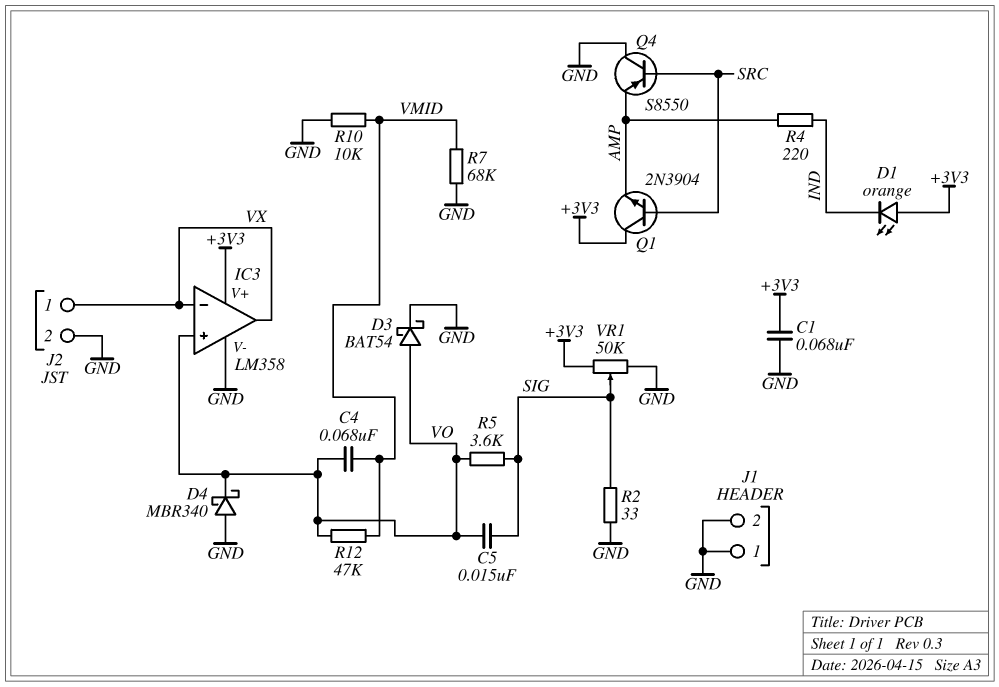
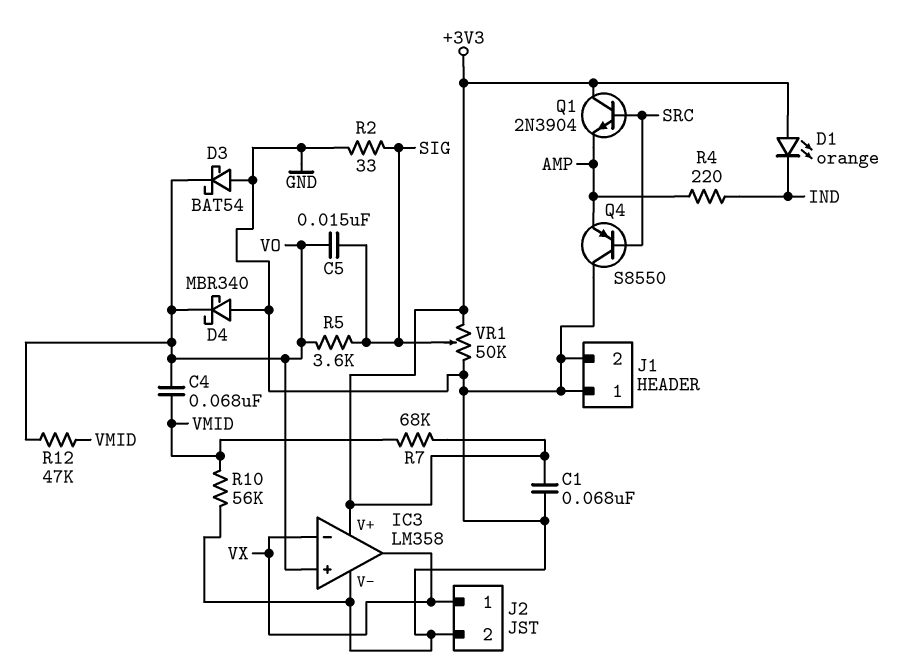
D3: schottky BAT54 (A VO, K GND) -> schottky BAT54 (A GND, K VO)
R7: 68k (GND, VMID) -> 68k (+3V3, VMID)
R10: 10k (GND, VMID) -> 56k (GND, VMID)

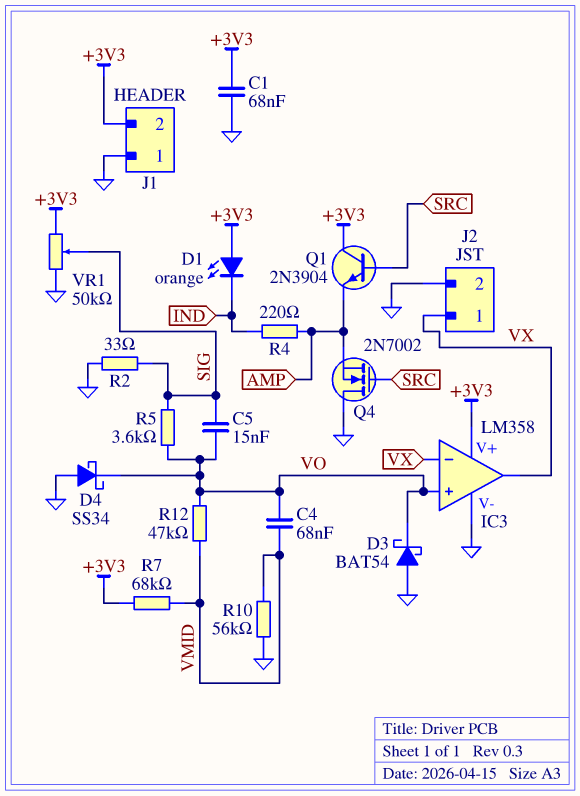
D4: schottky MBR340 (A GND, K VO) -> schottky SS34 (A GND, K VO)
J1 pin 2: GND -> +3V3
Q4: PNP S8550 (B SRC, C GND, E AMP) -> NMOS 2N7002 (G SRC, D GND, S AMP)

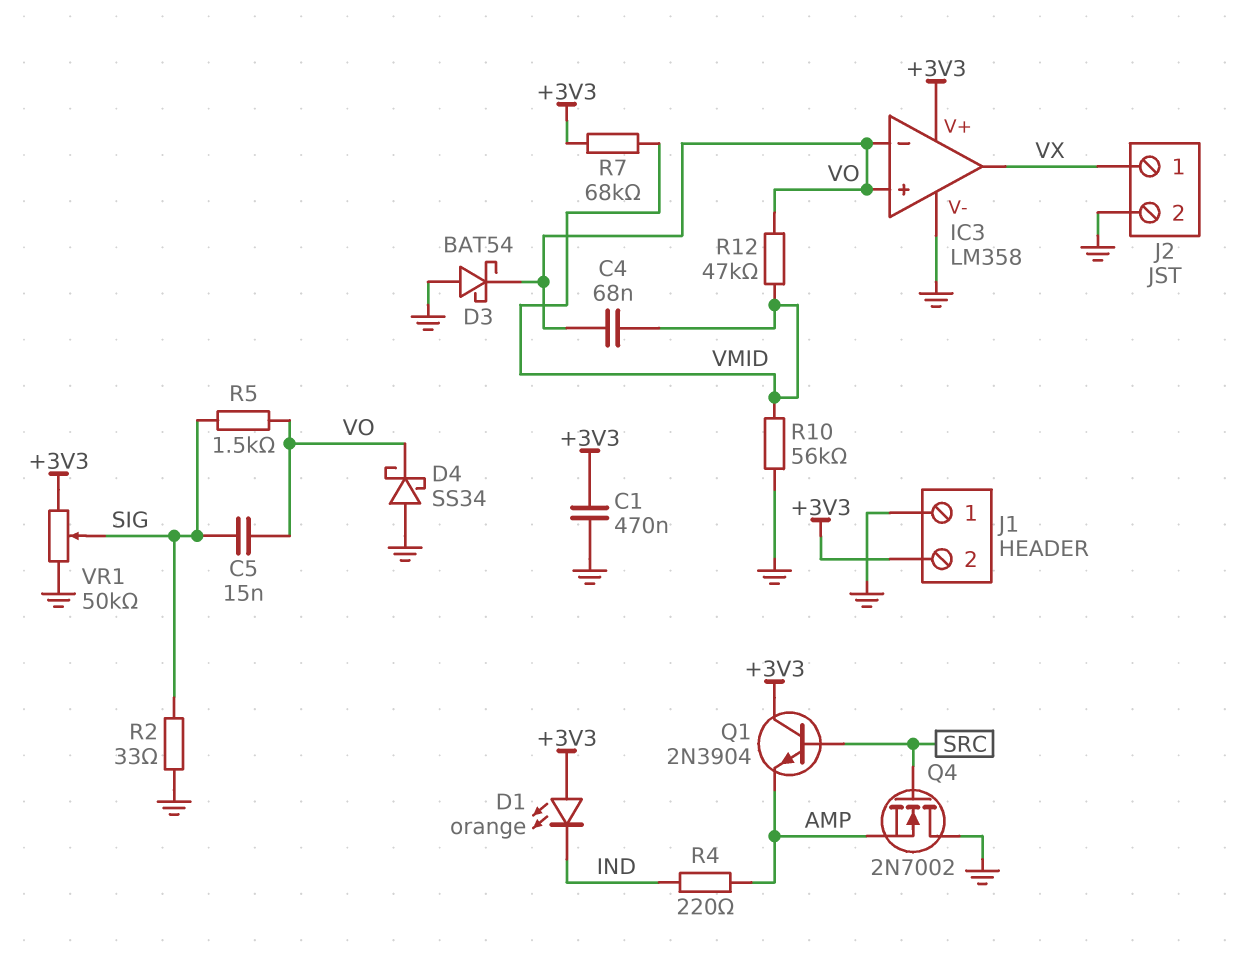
C1: 68nF (+3V3, GND) -> 470nF (+3V3, GND)
IC3 pin in-: VX -> VO
R5: 3.6k (SIG, VO) -> 1.5k (SIG, VO)

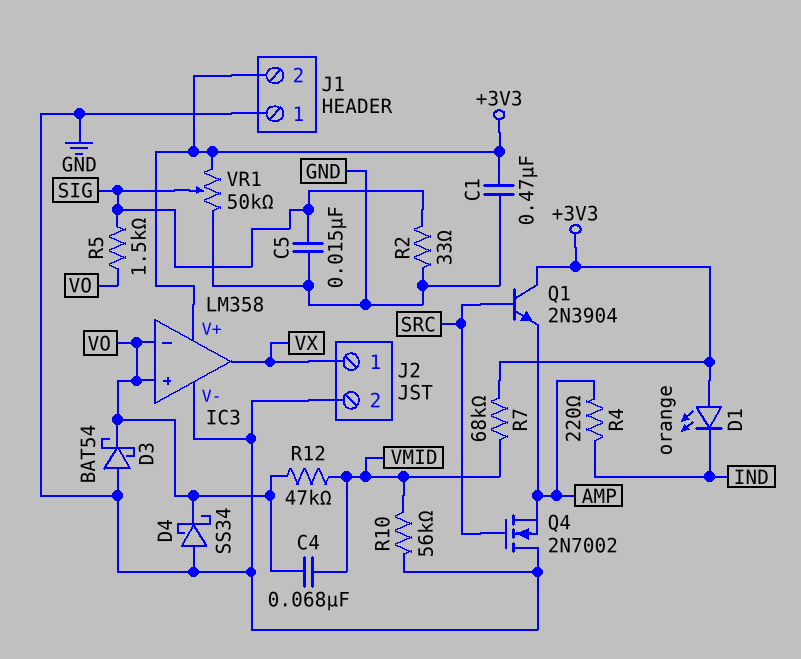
C5: 15nF (SIG, VO) -> 15nF (GND, SIG)

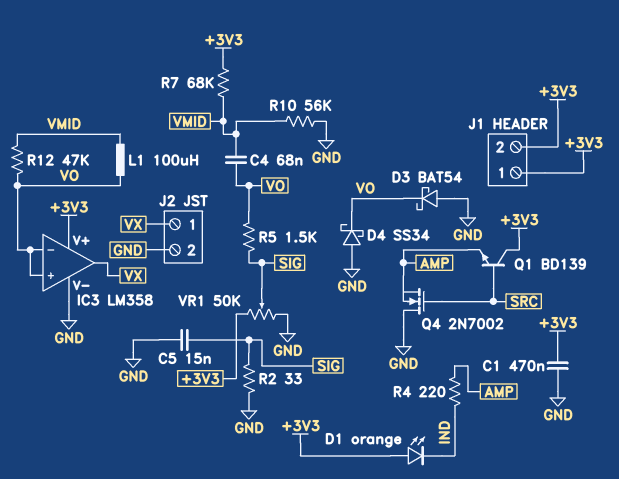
J1 pin 1: GND -> +3V3
L1: none -> 100uH (VMID, VO)
Q1: NPN 2N3904 (B SRC, C +3V3, E AMP) -> NPN BD139 (B SRC, C +3V3, E AMP)

